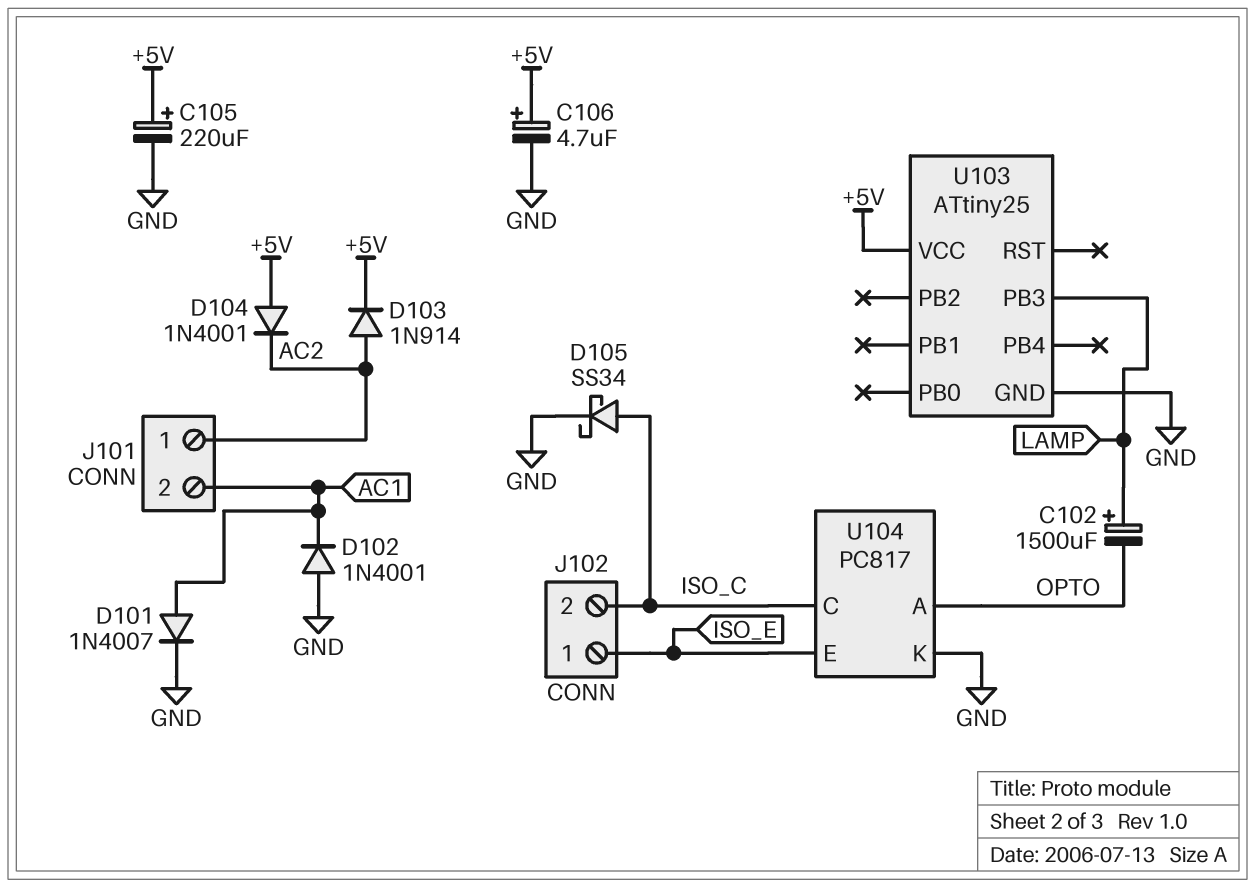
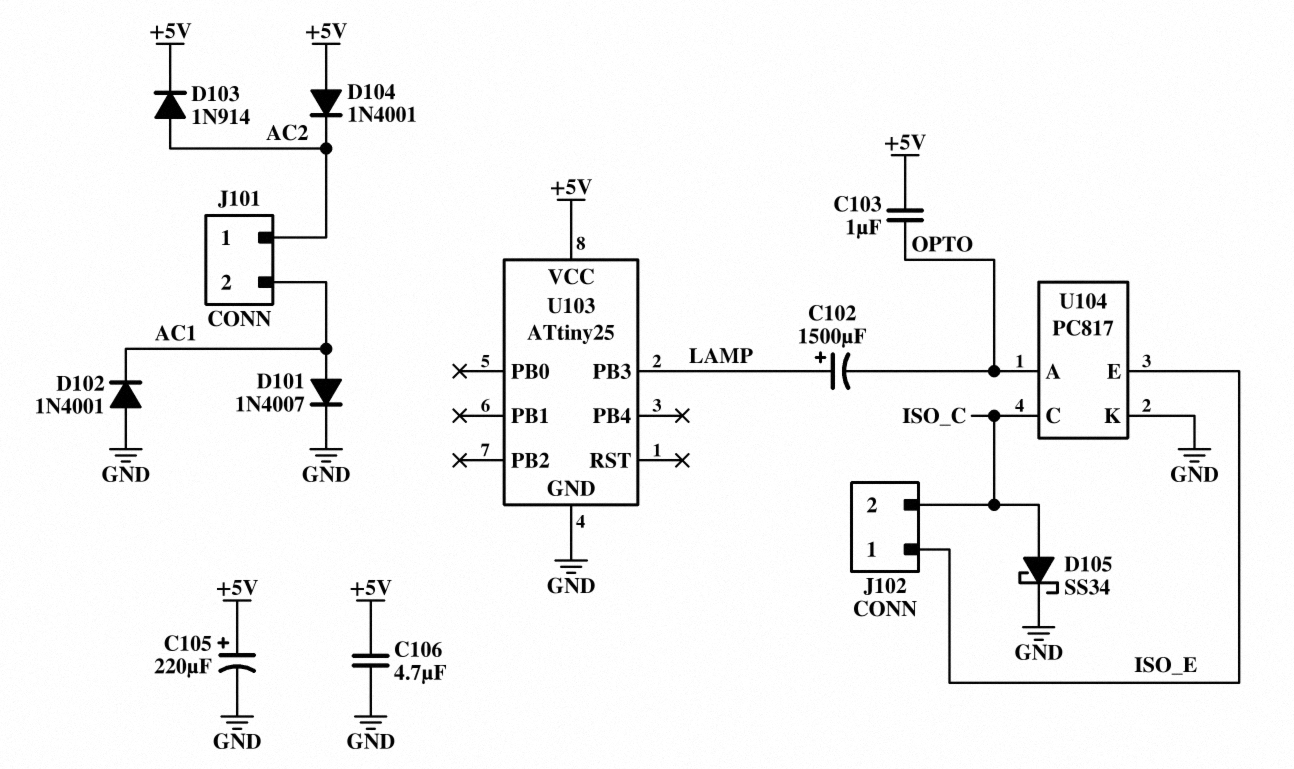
C103: none -> 1uF (+5V, OPTO)
C106: 4.7uF (plus +5V, minus GND) -> 4.7uF (+5V, GND)

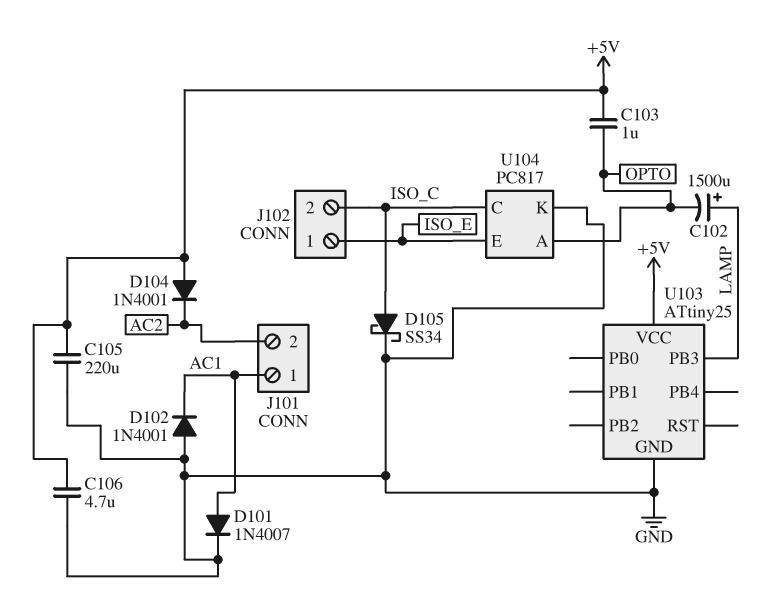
C105: 220uF (plus +5V, minus GND) -> 220uF (+5V, GND)
D103: diode 1N914 (A AC2, K +5V) -> none
J101 pin 1: AC2 -> AC1
J101 pin 2: AC1 -> AC2

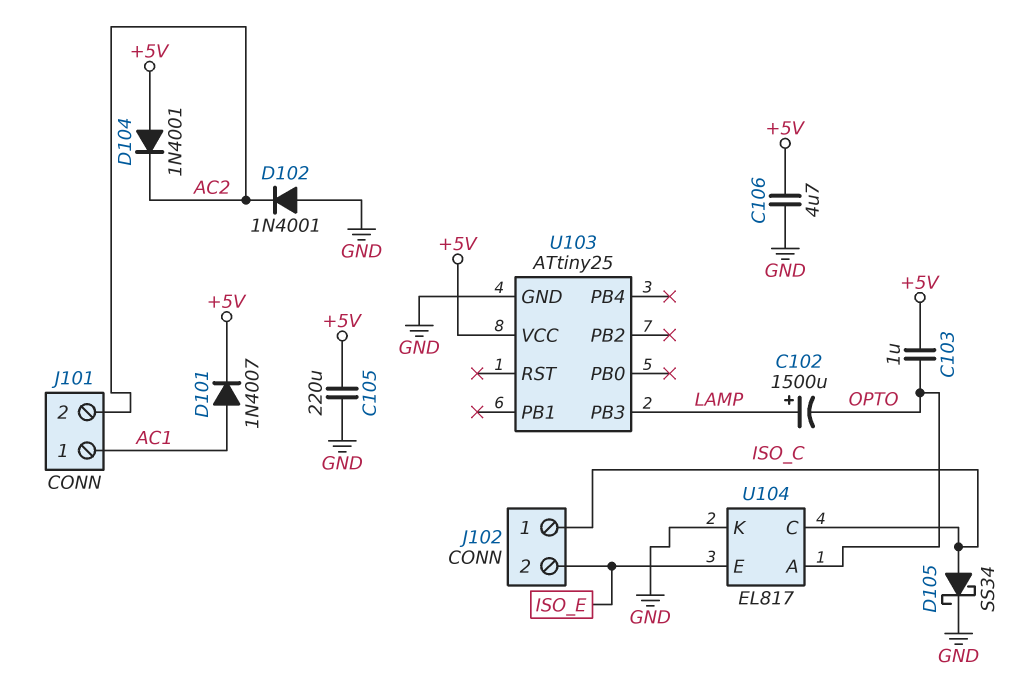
D101: diode 1N4007 (A AC1, K GND) -> diode 1N4007 (A AC1, K +5V)
D102: diode 1N4001 (A GND, K AC1) -> diode 1N4001 (A GND, K AC2)
J102 pin 1: ISO_E -> ISO_C
J102 pin 2: ISO_C -> ISO_E
U104: PC817 -> EL817

